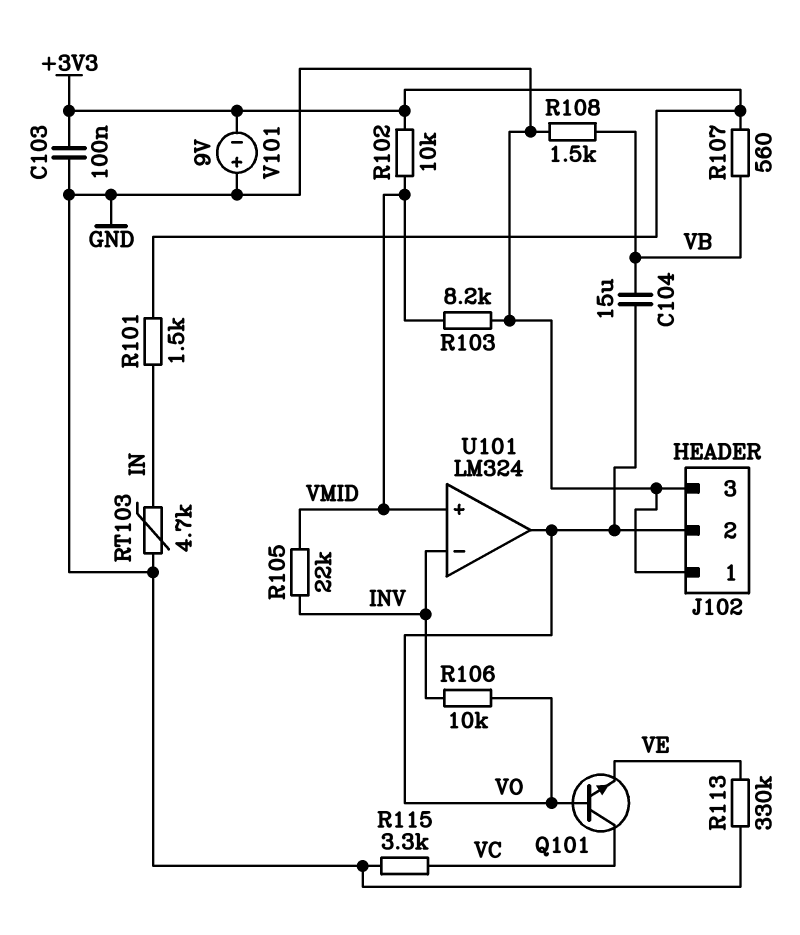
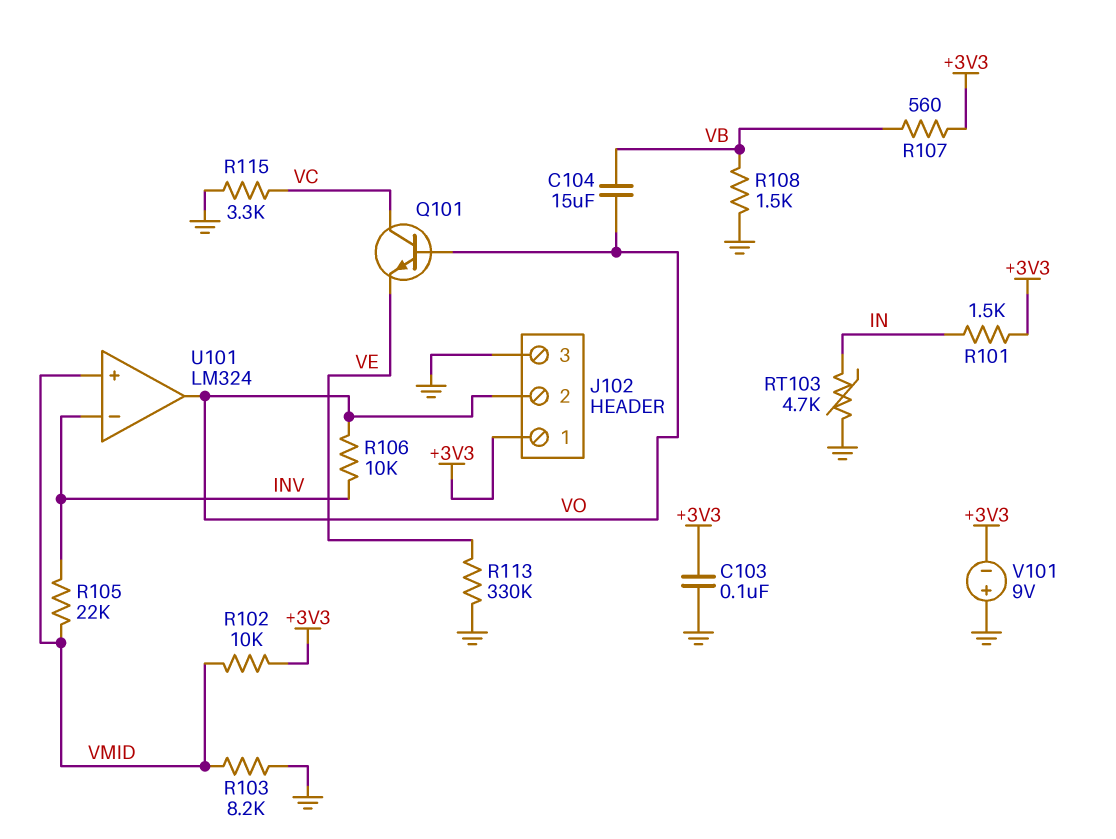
J102 pin 1: GND -> +3V3

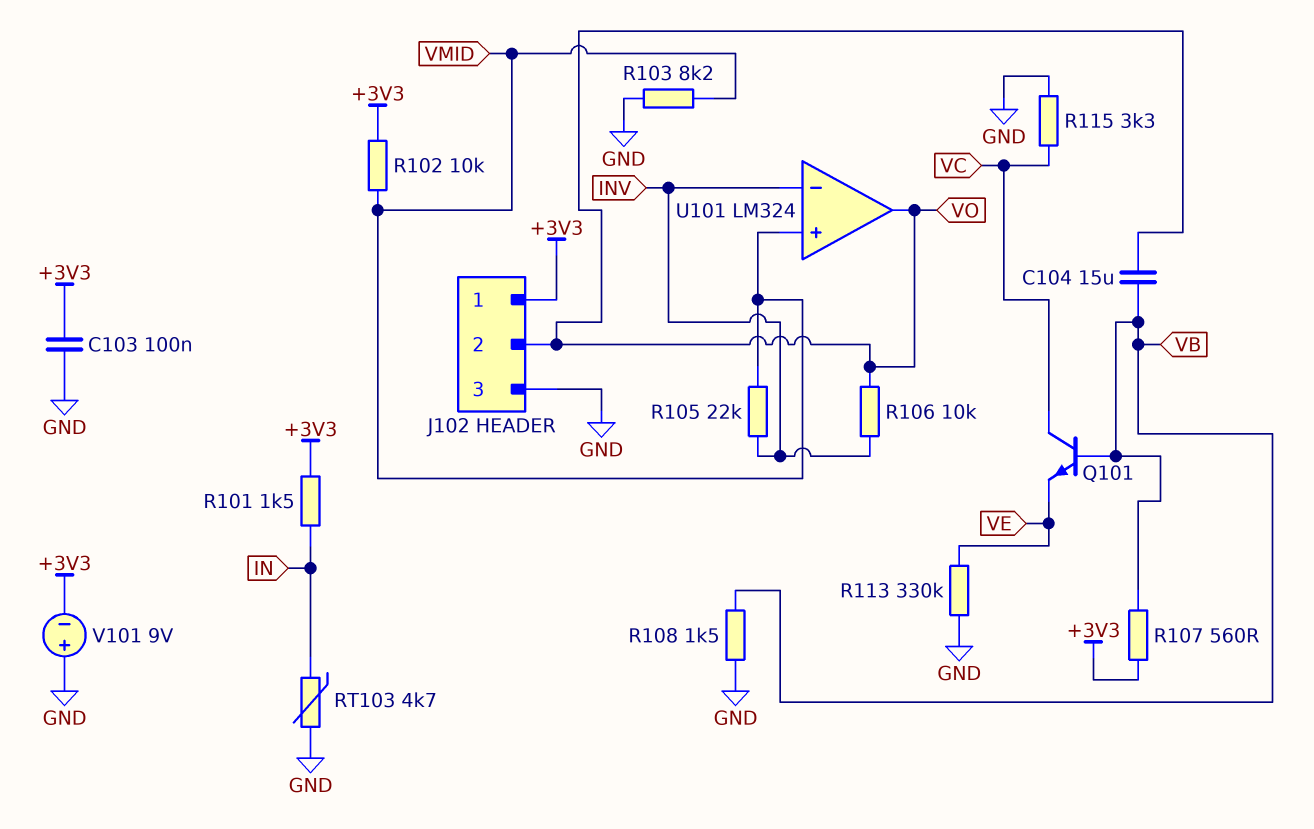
Q101: NPN (B VO, C VC, E VE) -> NPN (B VB, C VC, E VE)

